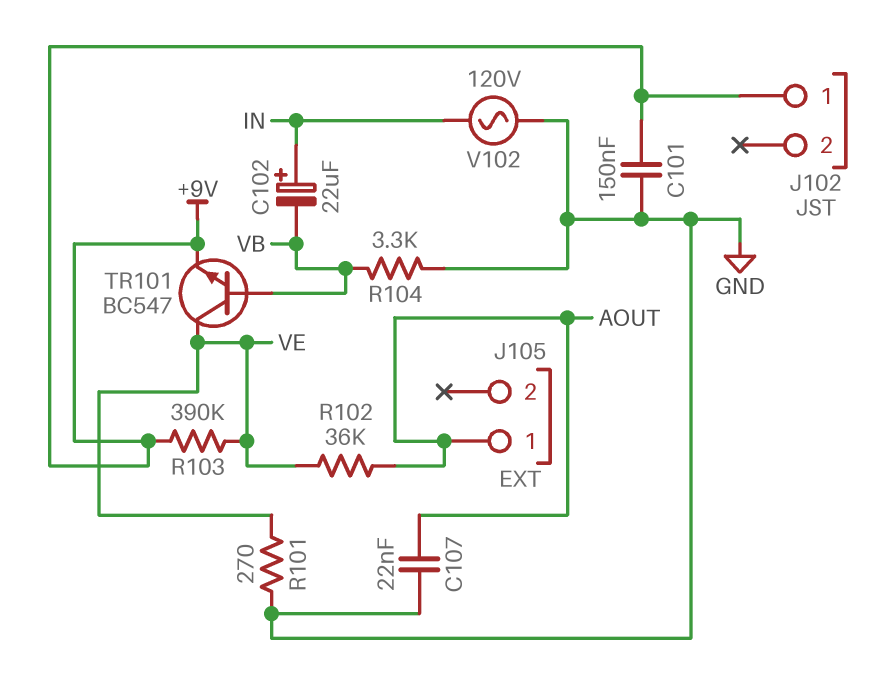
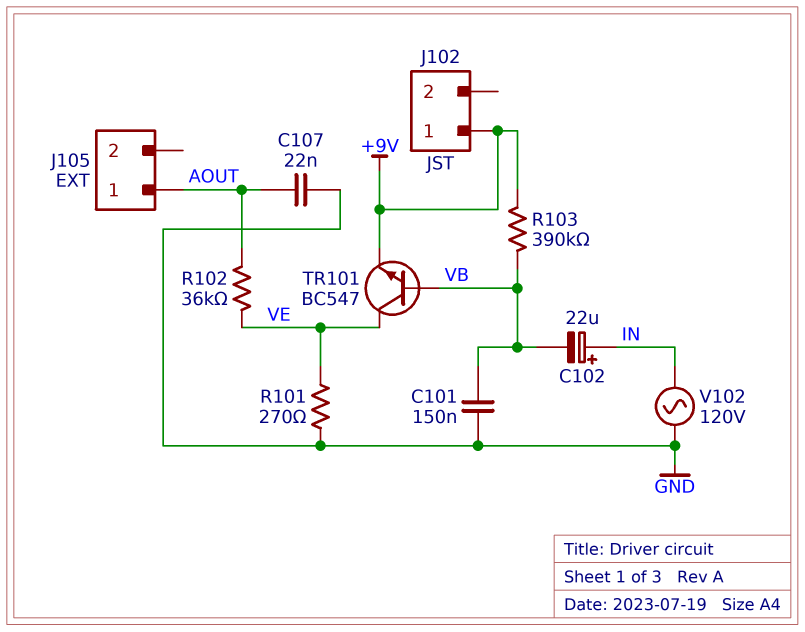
C101: 150nF (+9V, GND) -> 150nF (GND, VB)
R103: 390k (+9V, VE) -> 390k (+9V, VB)
R104: 3.3k (GND, VB) -> none

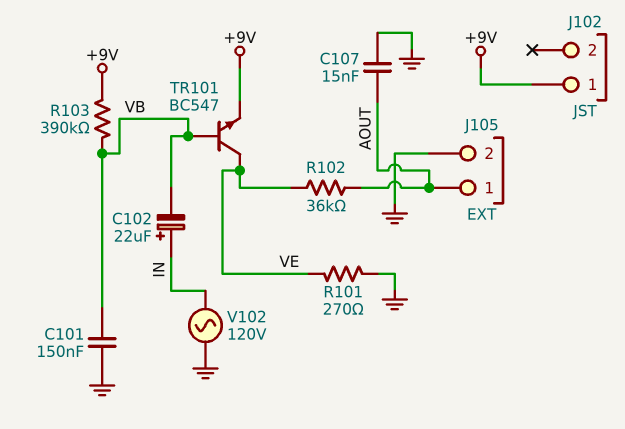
C107: 22nF (AOUT, GND) -> 15nF (AOUT, GND)
J105 pin 2: none -> GND

